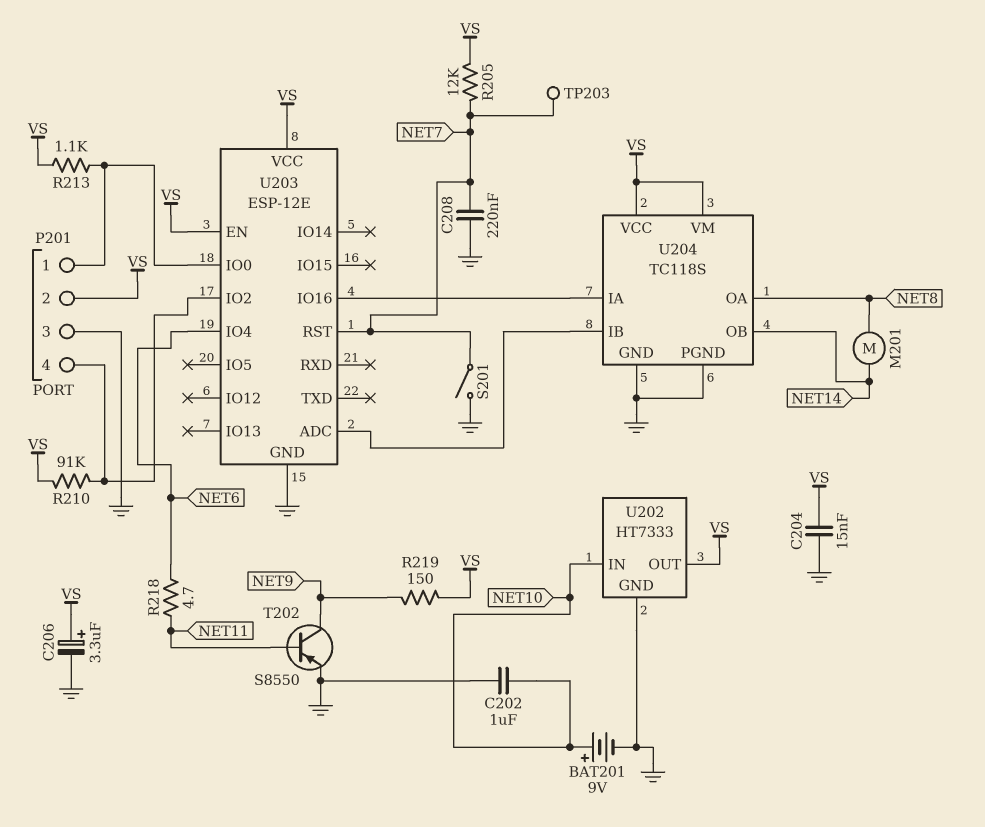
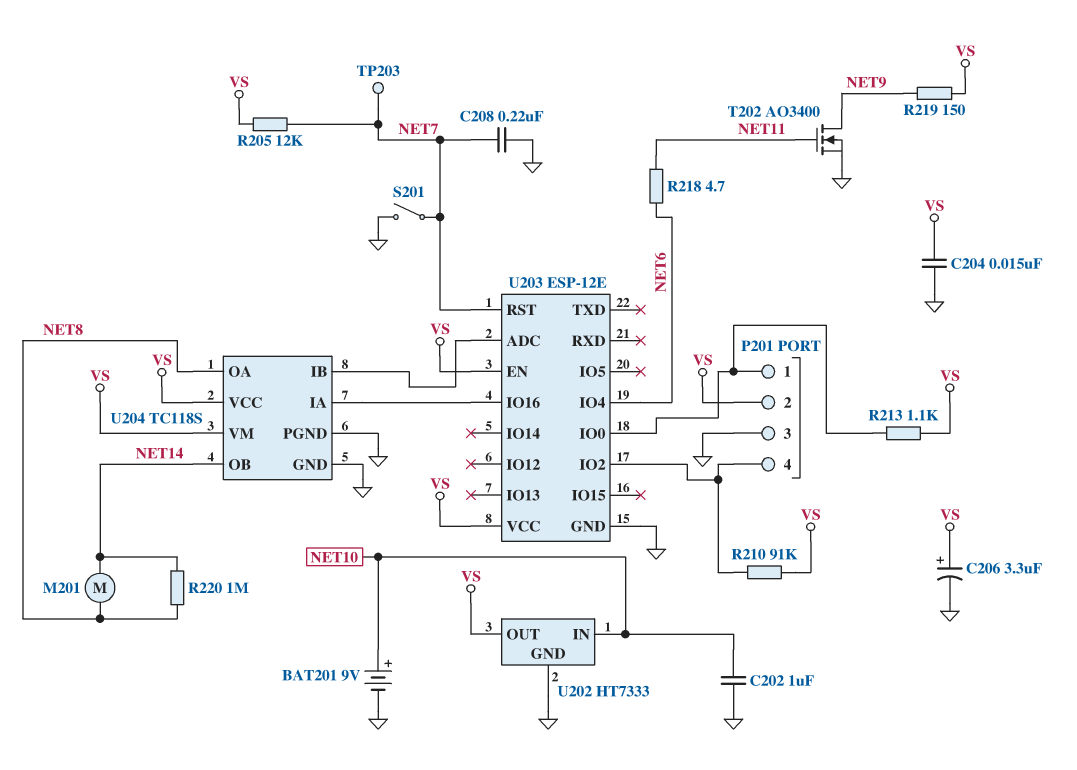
R220: none -> 1M (NET8, NET14)
T202: PNP S8550 (B NET11, C NET9, E GND) -> NMOS AO3400 (G NET11, D NET9, S GND)

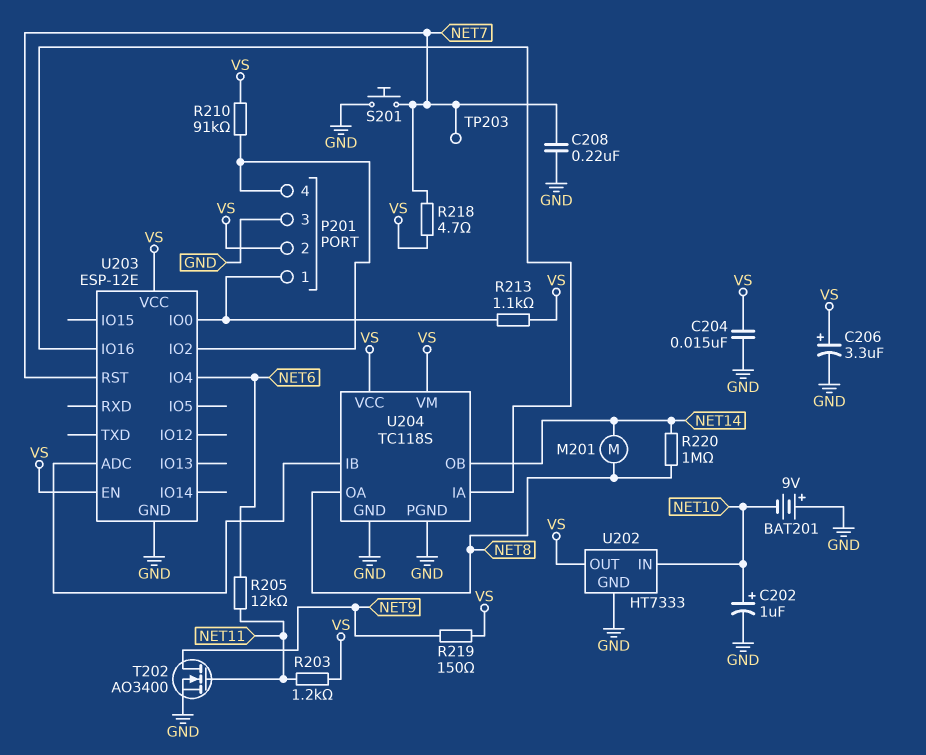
BAT201: 9V (plus NET10, minus GND) -> 9V (plus GND, minus NET10)
C202: 1uF (GND, NET10) -> 1uF (plus NET10, minus GND)
R203: none -> 1.2k (NET11, VS)
R205: 12k (NET7, VS) -> 12k (NET6, NET11)
R218: 4.7 (NET6, NET11) -> 4.7 (NET7, VS)
S201: switch (GND, NET7) -> button (GND, NET7)

